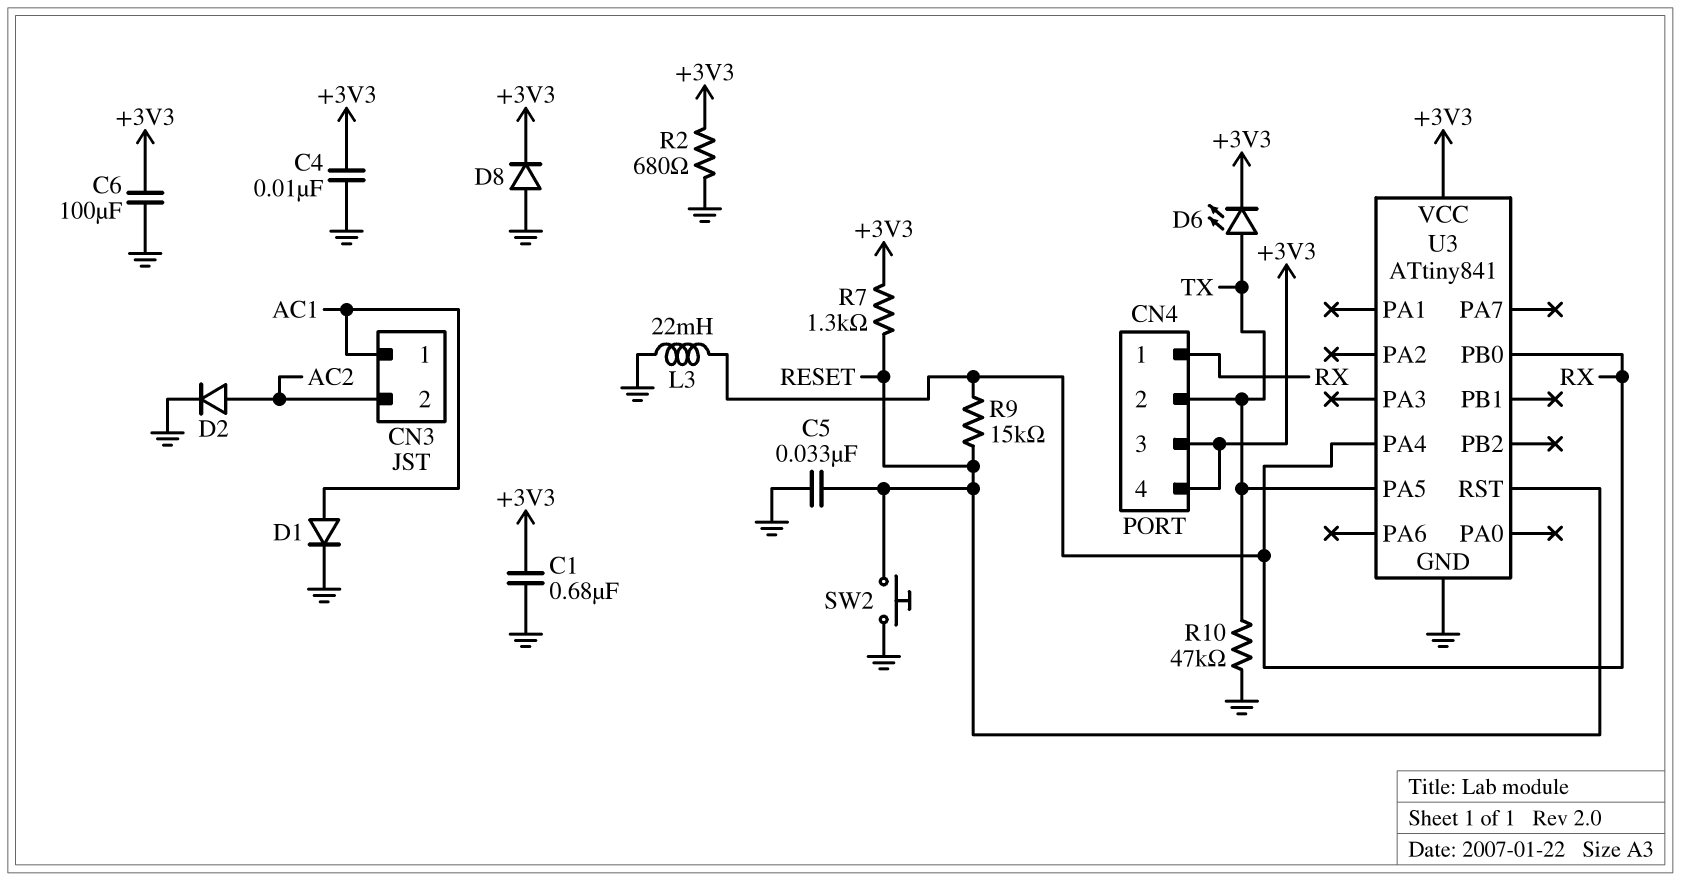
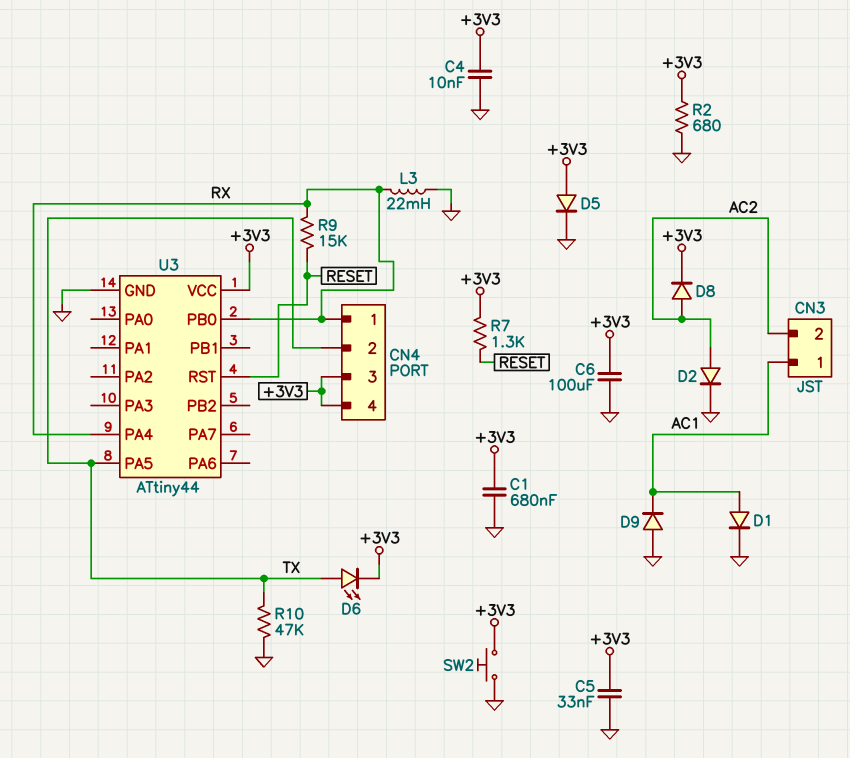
C5: 33nF (GND, RESET) -> 33nF (+3V3, GND)
D5: none -> diode (A +3V3, K GND)
D8: diode (A GND, K +3V3) -> diode (A AC2, K +3V3)
D9: none -> diode (A GND, K AC1)
SW2: button (GND, RESET) -> button (+3V3, GND)
U3: ATtiny841 -> ATtiny44

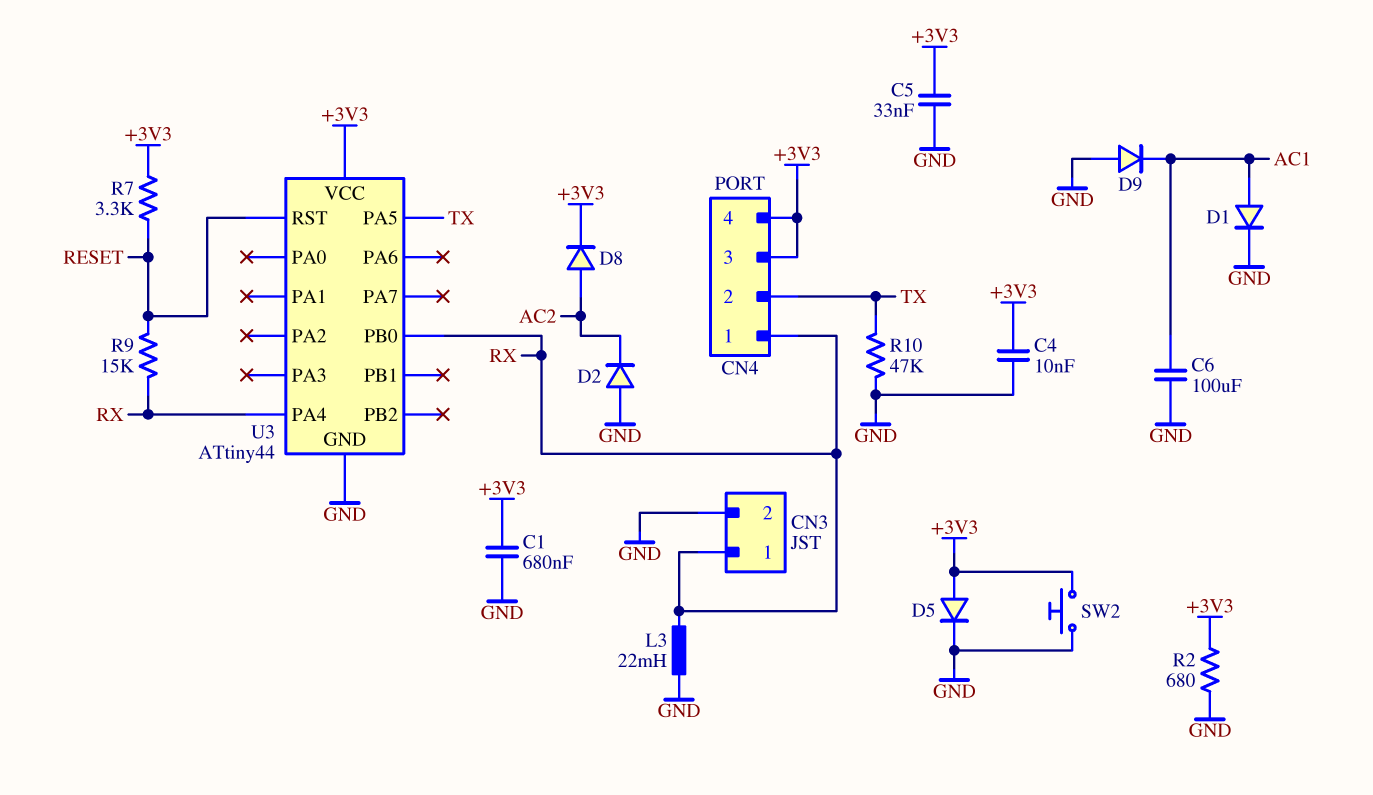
C6: 100uF (+3V3, GND) -> 100uF (AC1, GND)
CN3 pin 1: AC1 -> RX
CN3 pin 2: AC2 -> GND
D2: diode (A AC2, K GND) -> diode (A GND, K AC2)
D6: LED (A TX, K +3V3) -> none
R7: 1.3k (+3V3, RESET) -> 3.3k (+3V3, RESET)

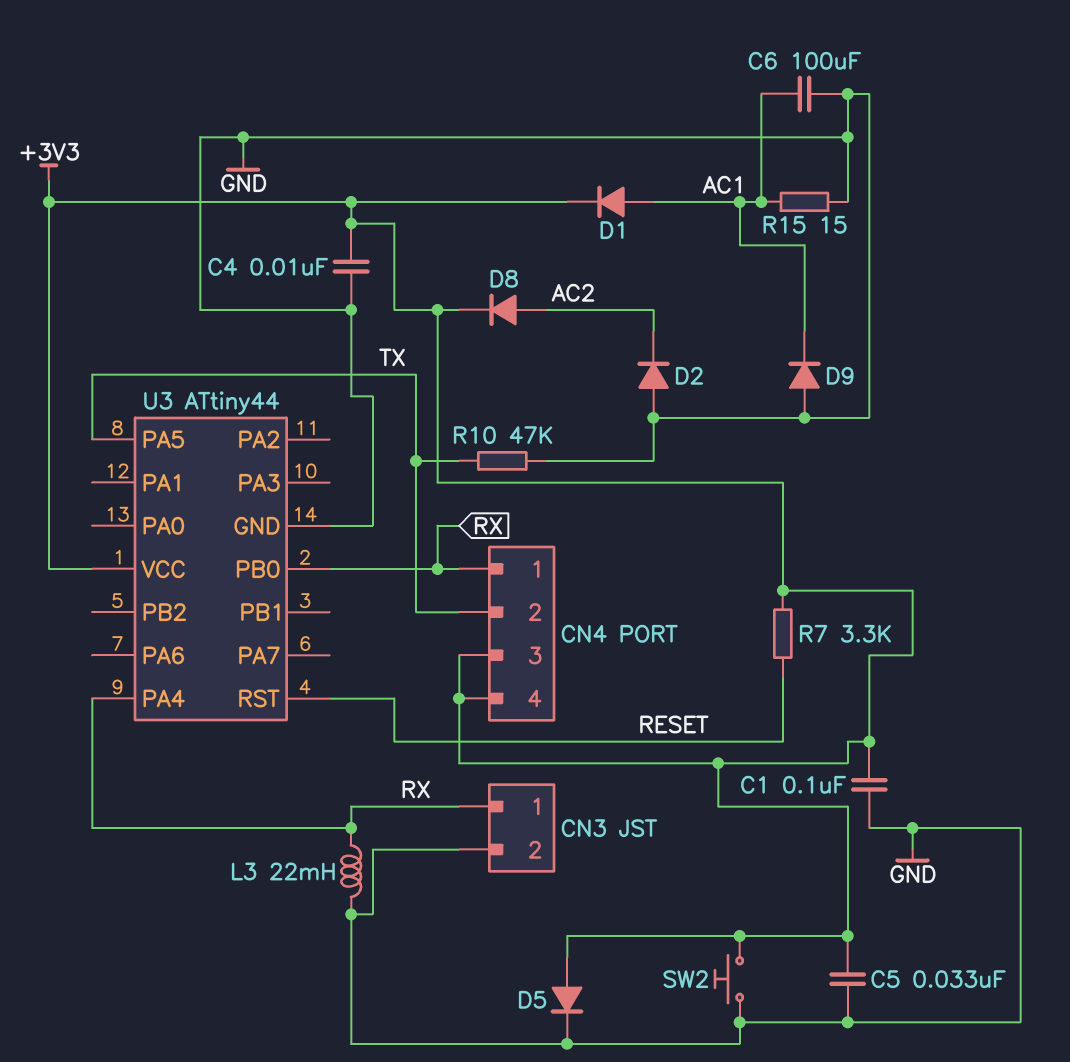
C1: 680nF (+3V3, GND) -> 100nF (+3V3, GND)
D1: diode (A AC1, K GND) -> diode (A AC1, K +3V3)
R2: 680 (+3V3, GND) -> none
R9: 15k (RESET, RX) -> none
R15: none -> 15 (AC1, GND)

